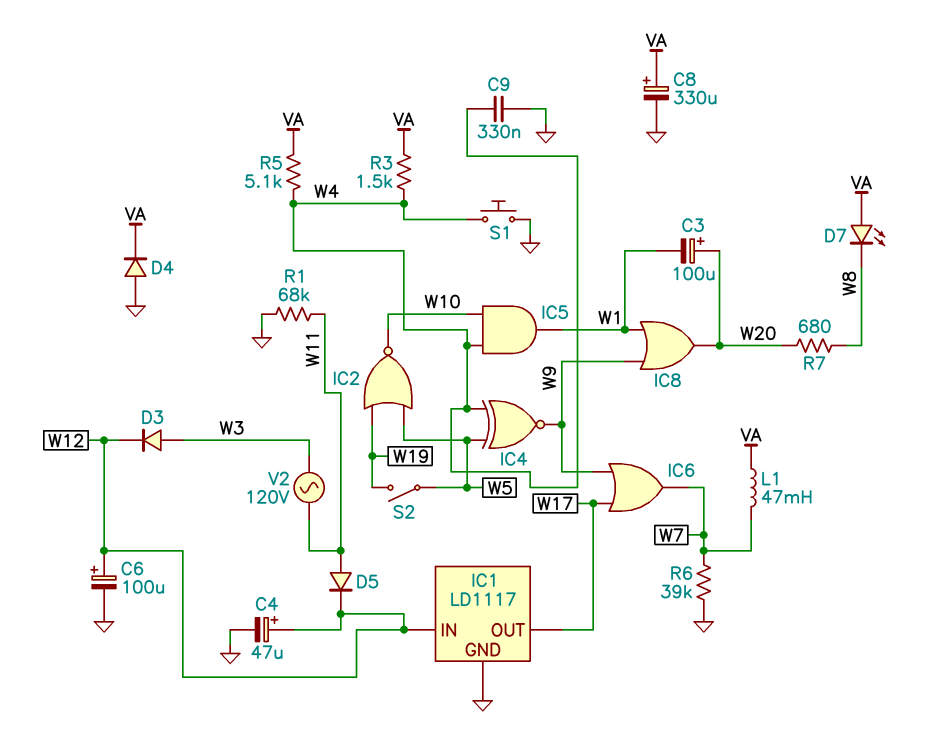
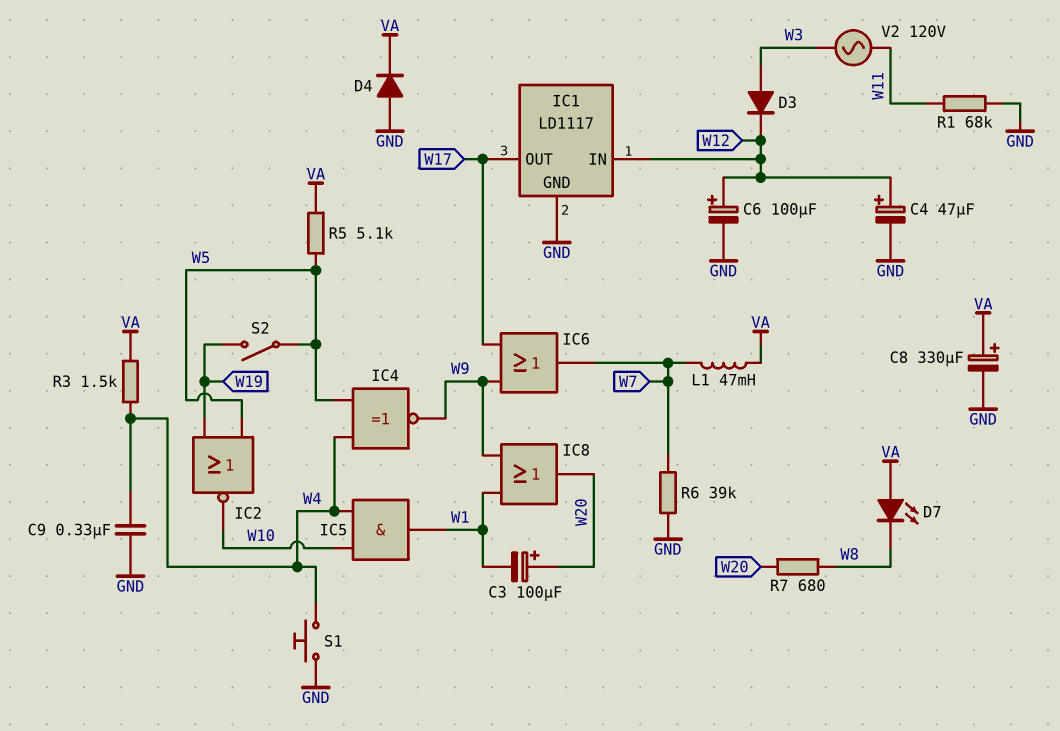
D5: diode (A W11, K W12) -> none
R5: 5.1k (VA, W4) -> 5.1k (VA, W5)

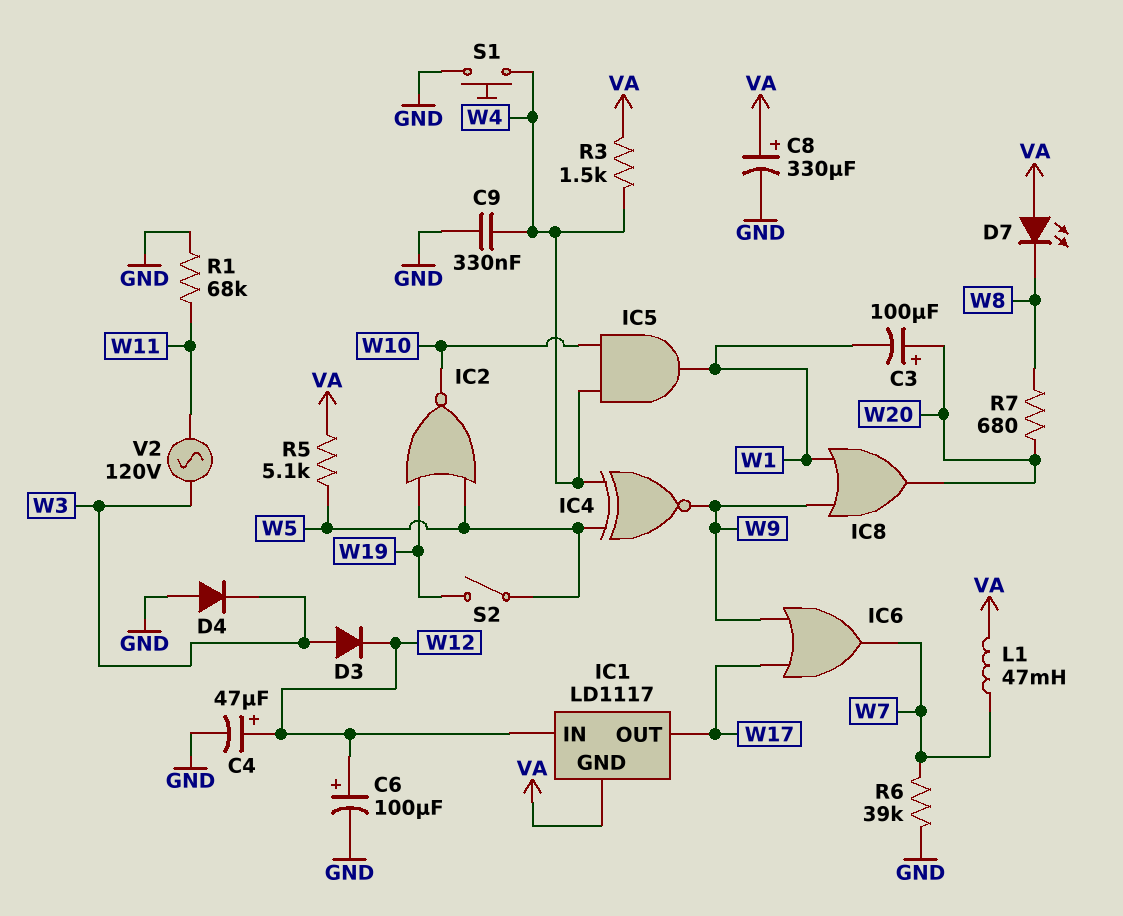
D4: diode (A GND, K VA) -> diode (A GND, K W3)
IC1 pin GND: GND -> VA

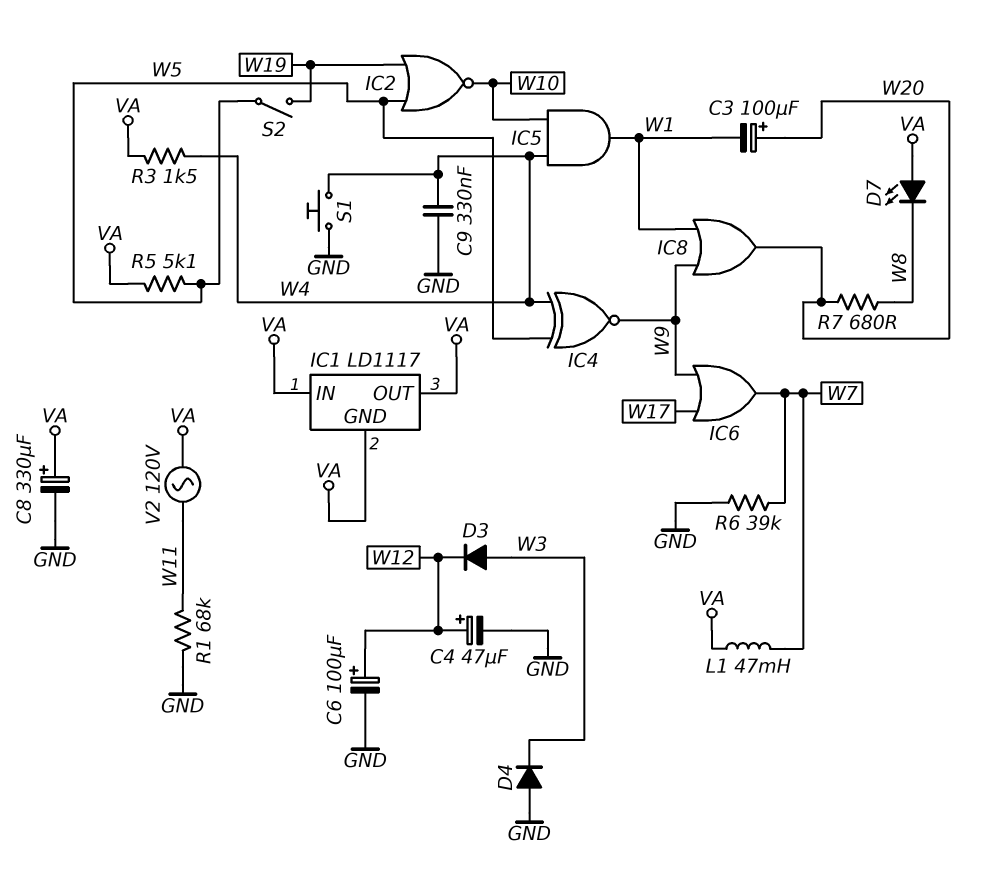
IC1 pin IN: W12 -> VA
IC1 pin OUT: W17 -> VA
V2: AC 120V (W3, W11) -> AC 120V (VA, W11)

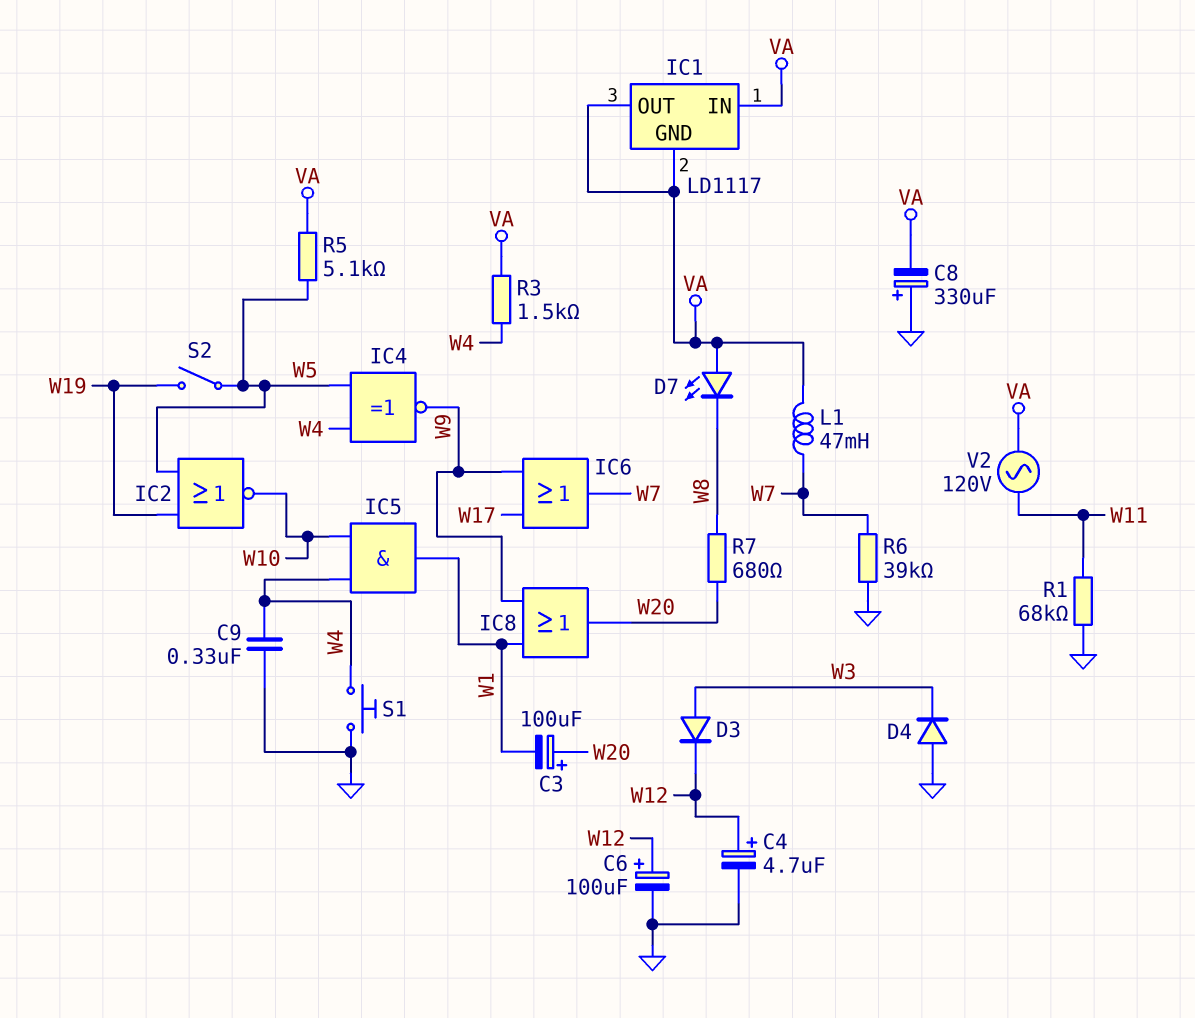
C4: 47uF (plus W12, minus GND) -> 4.7uF (plus W12, minus GND)
C8: 330uF (plus VA, minus GND) -> 330uF (plus GND, minus VA)

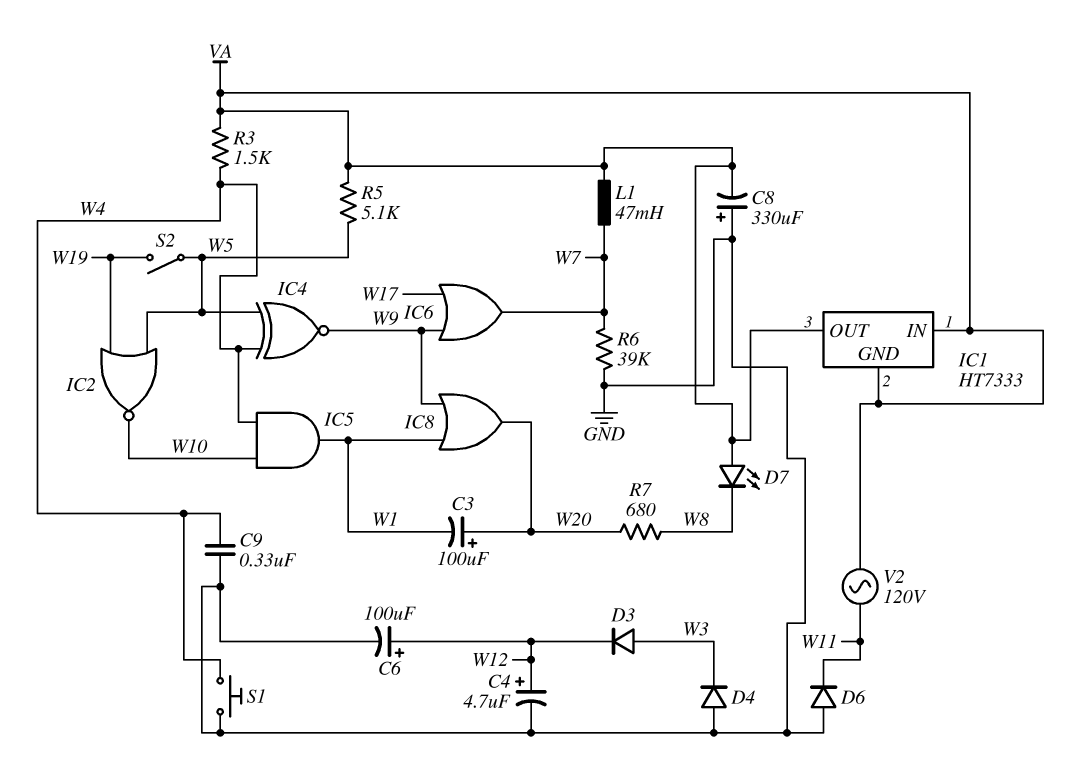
D6: none -> diode (A GND, K W11)
IC1: LD1117 -> HT7333
R1: 68k (GND, W11) -> none

